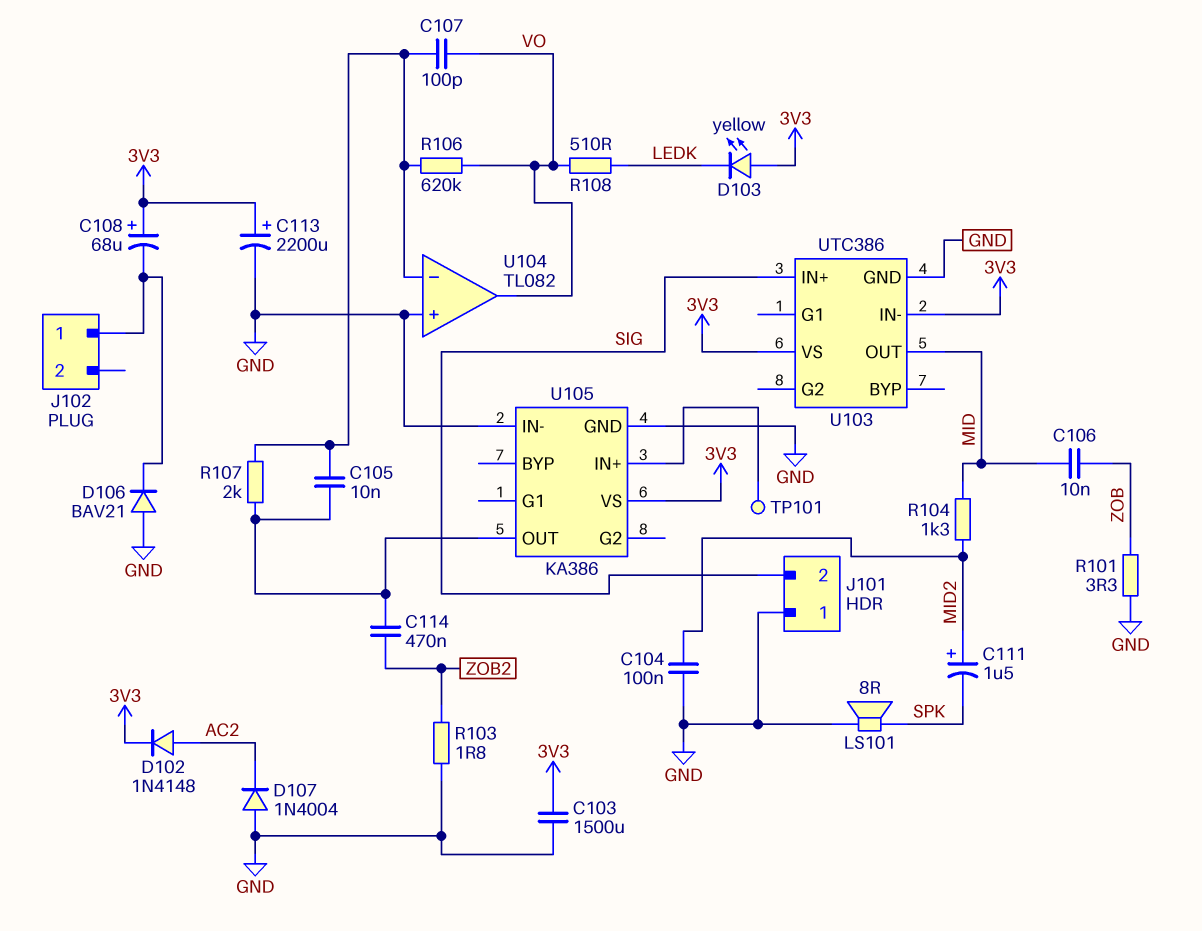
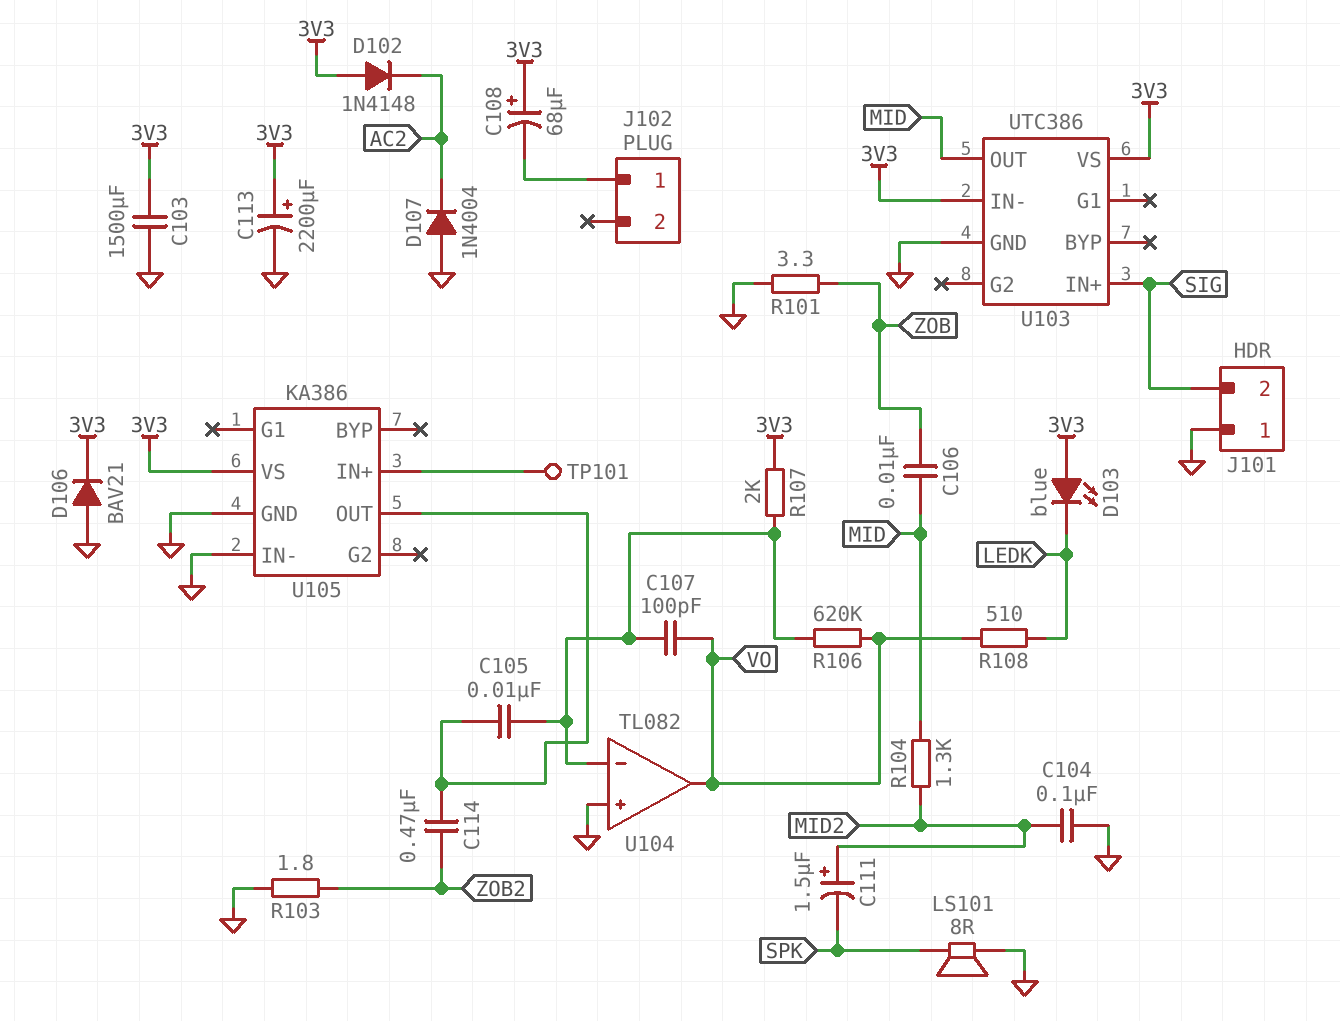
D102: diode 1N4148 (A AC2, K 3V3) -> diode 1N4148 (A 3V3, K AC2)
D103: LED yellow (A 3V3, K LEDK) -> LED blue (A 3V3, K LEDK)
D106: diode BAV21 (A GND, K J102/1) -> diode BAV21 (A GND, K 3V3)
R107: 2k (U104/in-, U105/OUT) -> 2k (3V3, U104/in-)

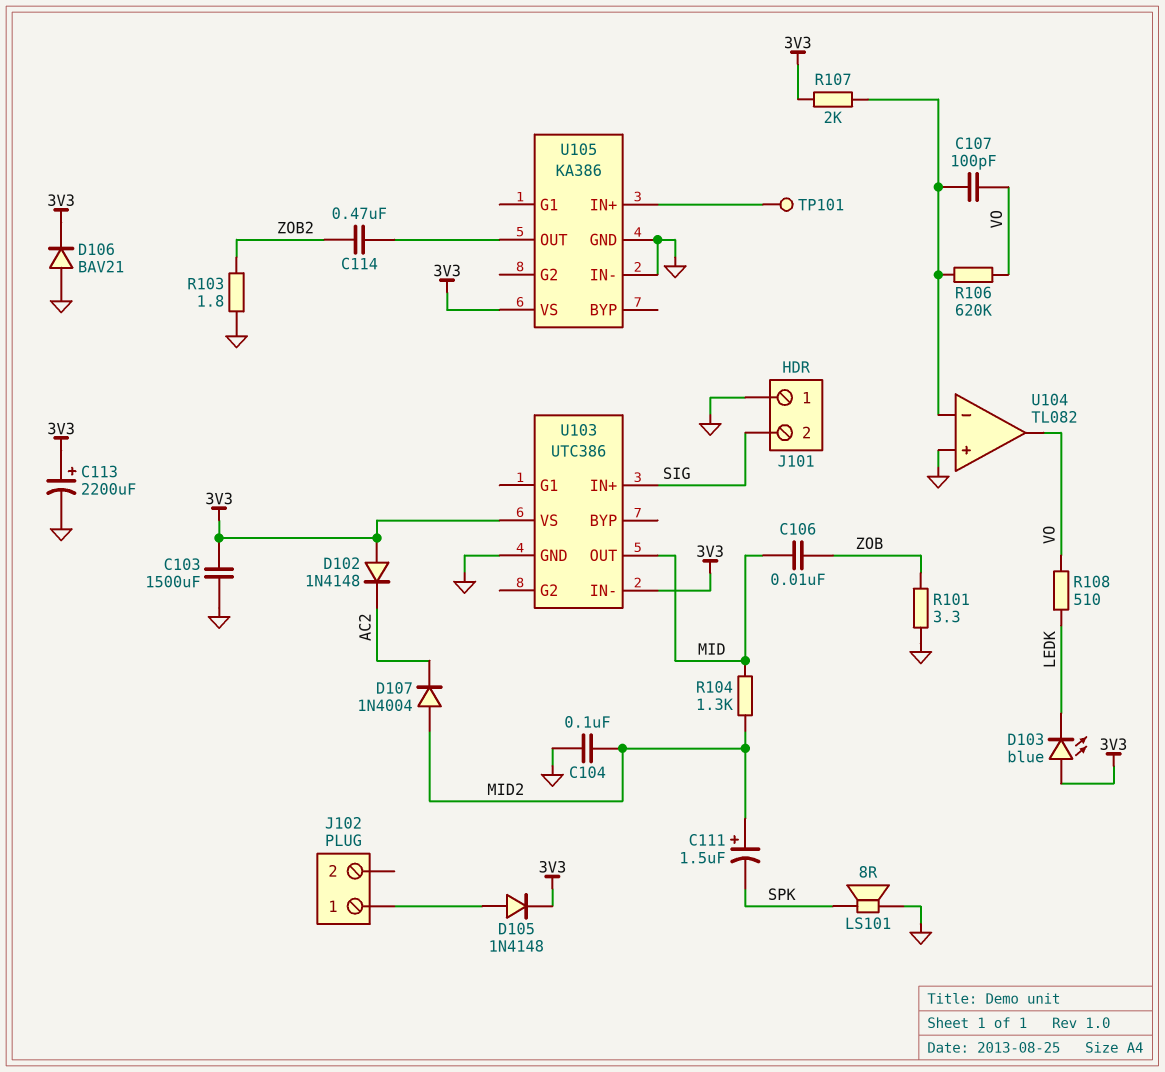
C105: 10nF (U104/in-, U105/OUT) -> none
C108: 68uF (plus 3V3, minus J102/1) -> none
D105: none -> diode 1N4148 (A J102/1, K 3V3)
D107: diode 1N4004 (A GND, K AC2) -> diode 1N4004 (A MID2, K AC2)

